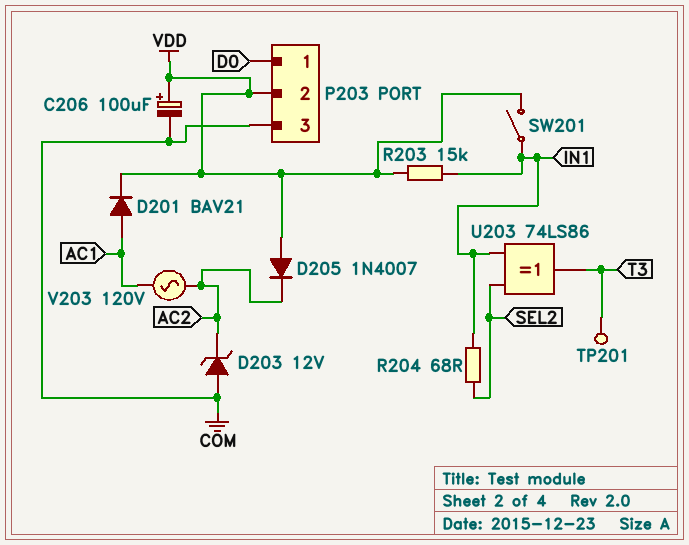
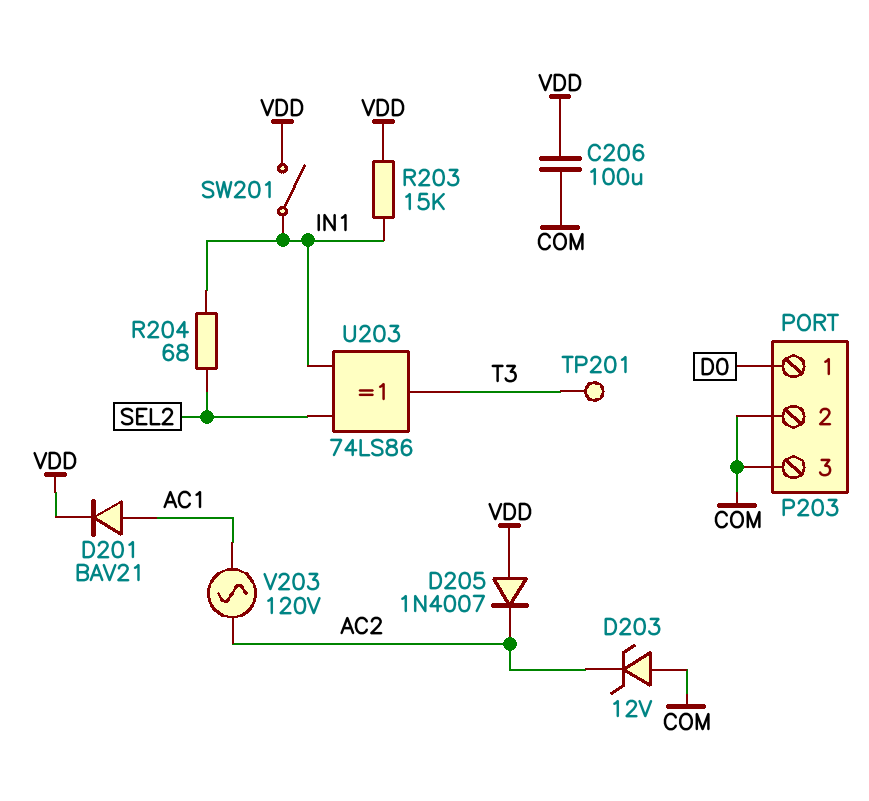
C206: 100uF (plus VDD, minus COM) -> 100uF (COM, VDD)
P203 pin 2: VDD -> COM

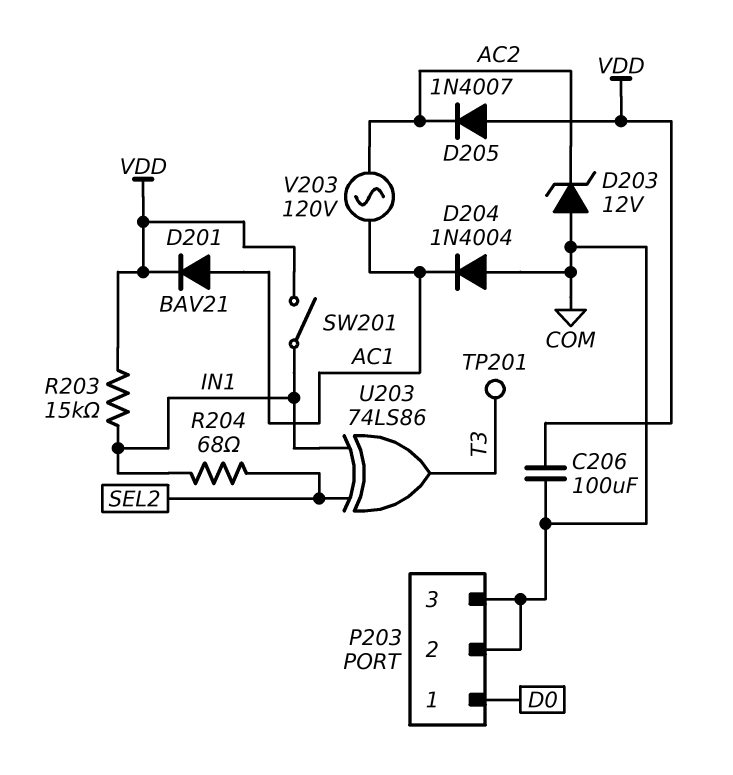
D204: none -> diode 1N4004 (A COM, K AC1)

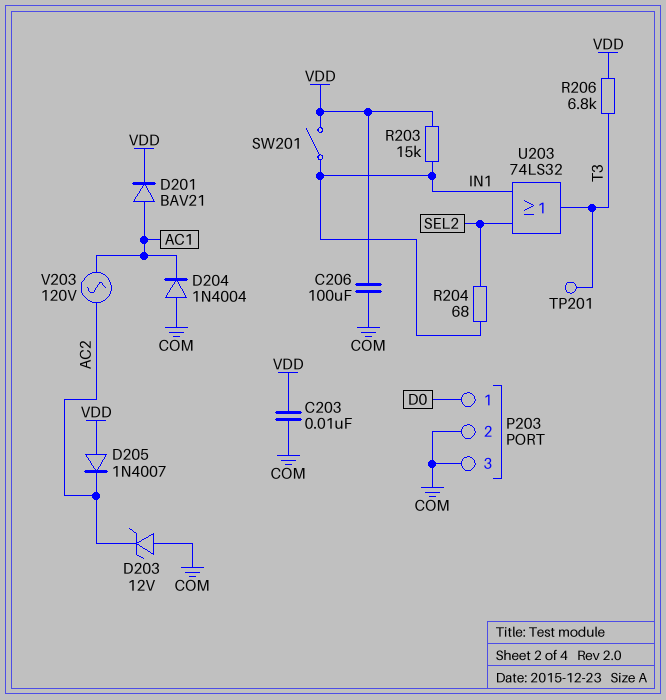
C203: none -> 10nF (COM, VDD)
R206: none -> 6.8k (T3, VDD)
U203: XOR 74LS86 (in IN1, in SEL2, out T3) -> OR 74LS32 (in IN1, in SEL2, out T3)

